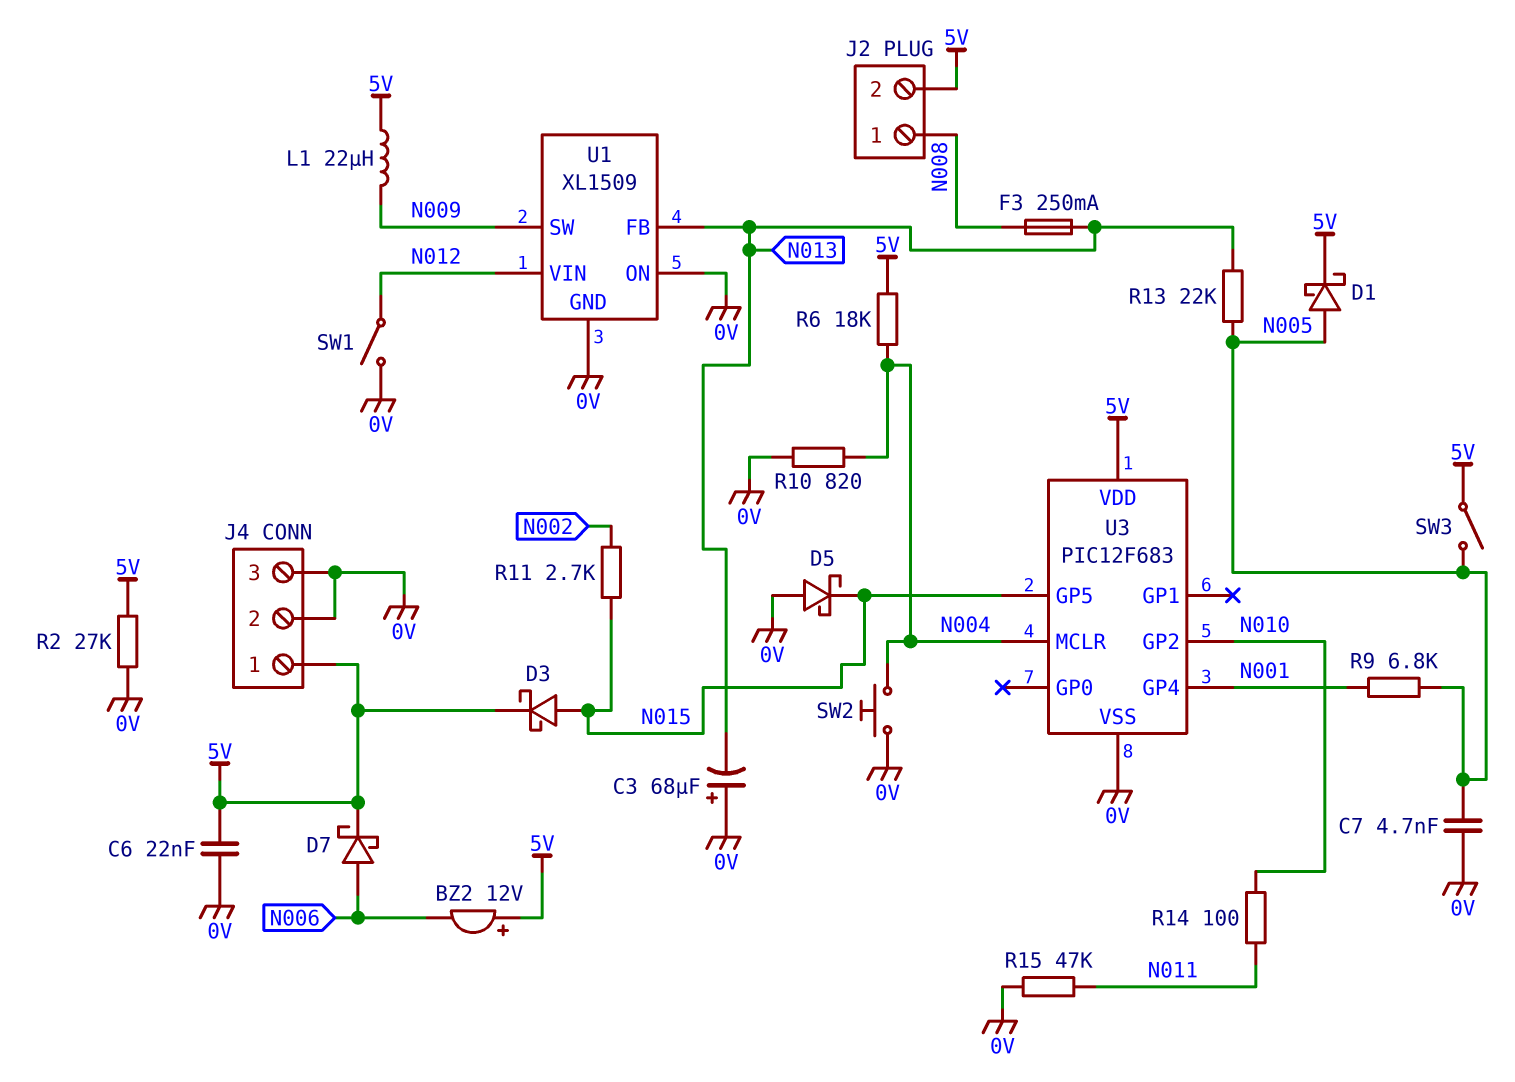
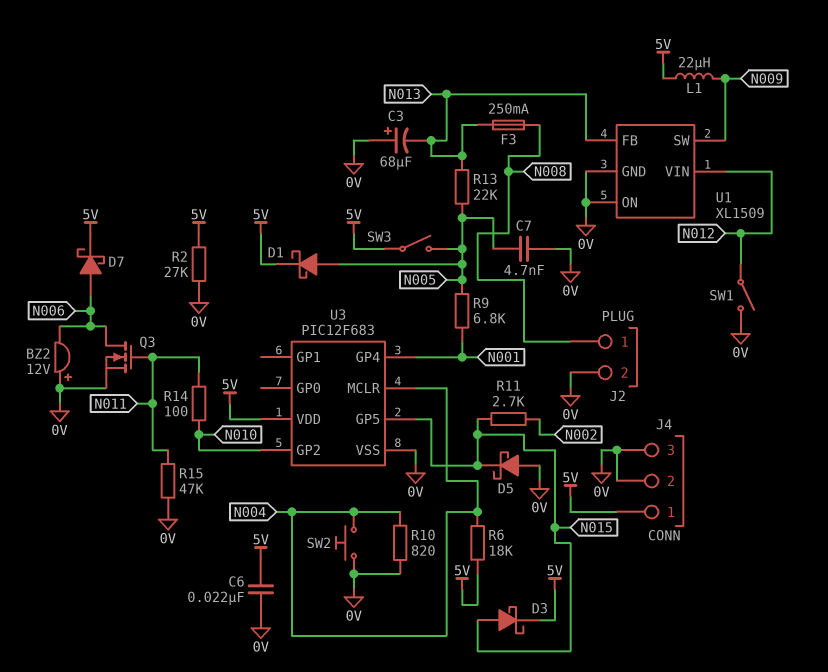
BZ2: buzzer 12V (plus 5V, minus N006) -> buzzer 12V (plus 0V, minus N006)
J2 pin 2: 5V -> 0V
Q3: none -> NMOS (G N011, D N006, S 0V)

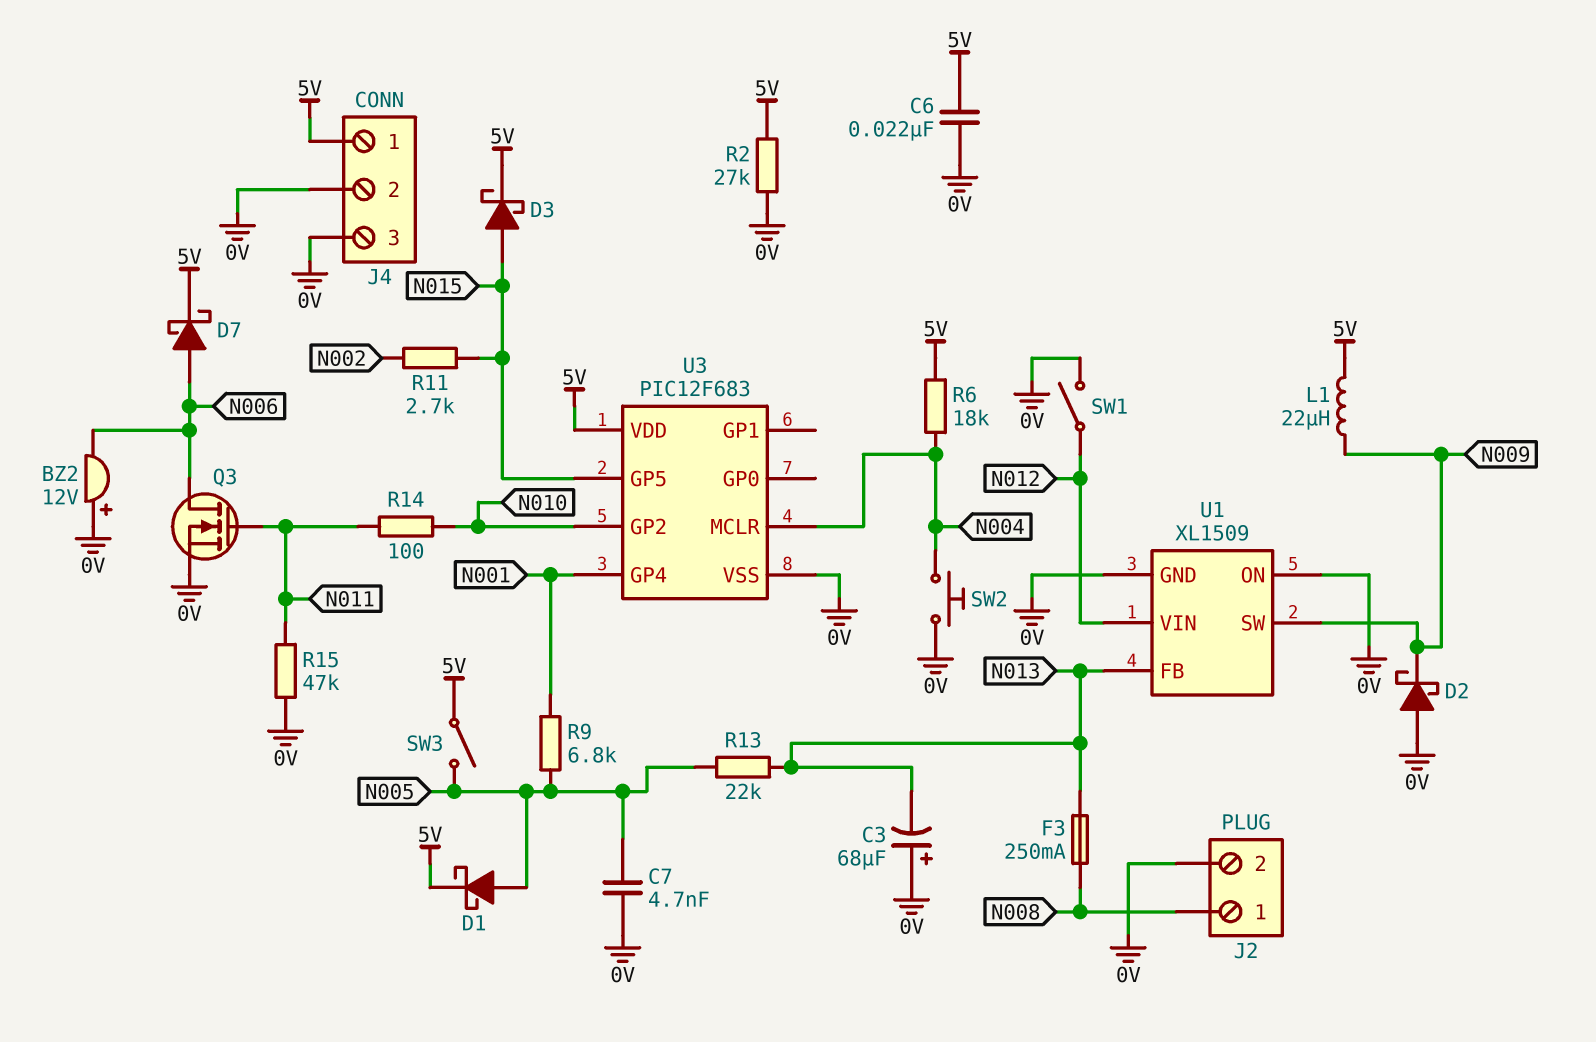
D2: none -> schottky (A 0V, K N009)
D5: schottky (A 0V, K N015) -> none
R10: 820 (0V, N004) -> none

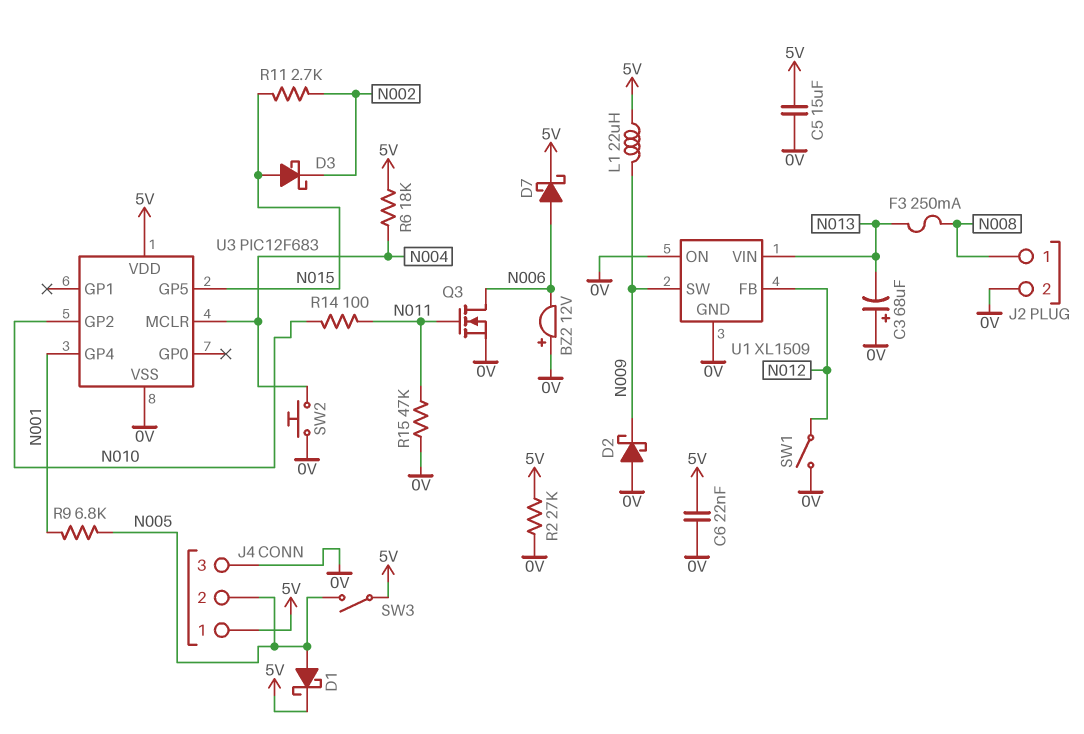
C5: none -> 15uF (0V, 5V)
C7: 4.7nF (0V, N005) -> none
D3: schottky (A N015, K 5V) -> schottky (A N015, K N002)
J4 pin 2: 0V -> N005
R13: 22k (N005, N013) -> none
U1 pin FB: N013 -> N012
U1 pin VIN: N012 -> N013

